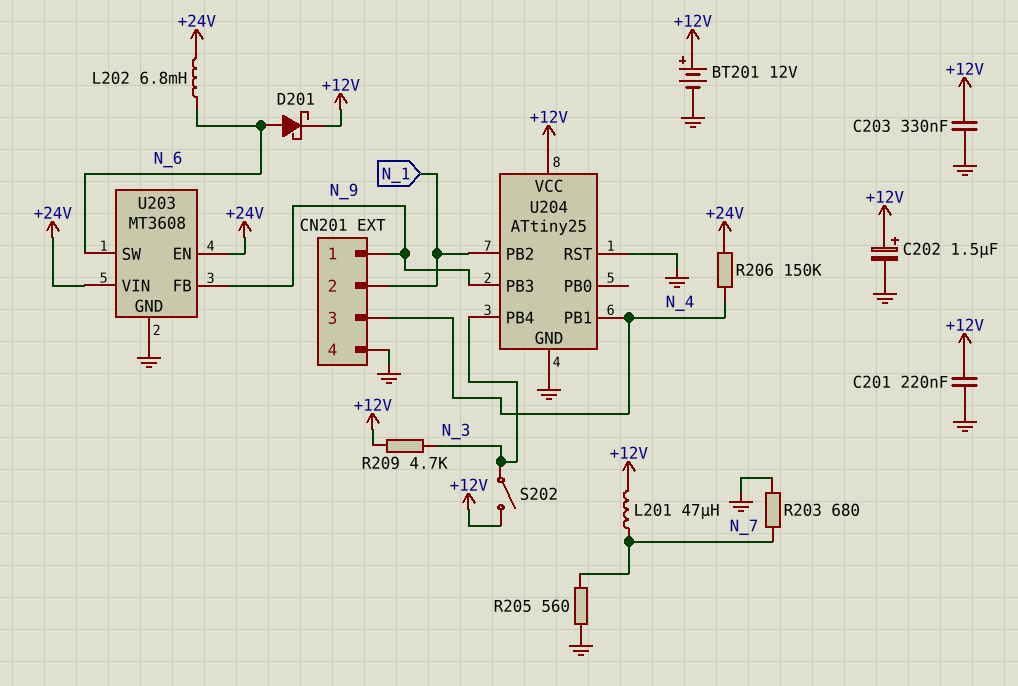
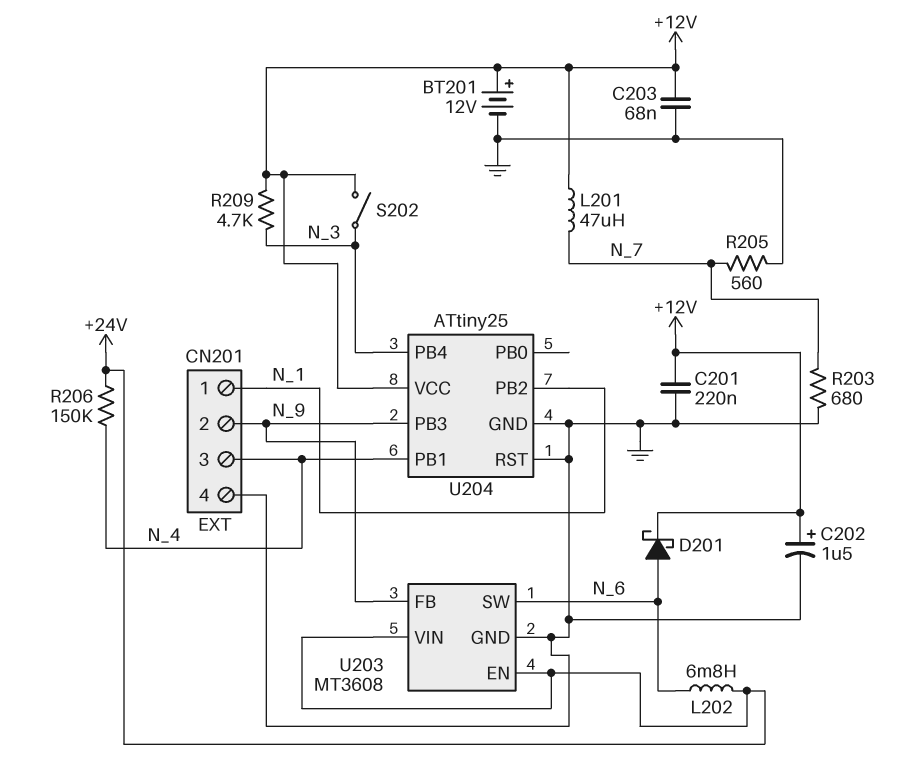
C203: 330nF (+12V, GND) -> 68nF (+12V, GND)
CN201 pin 1: N_9 -> N_1
CN201 pin 2: N_1 -> N_9

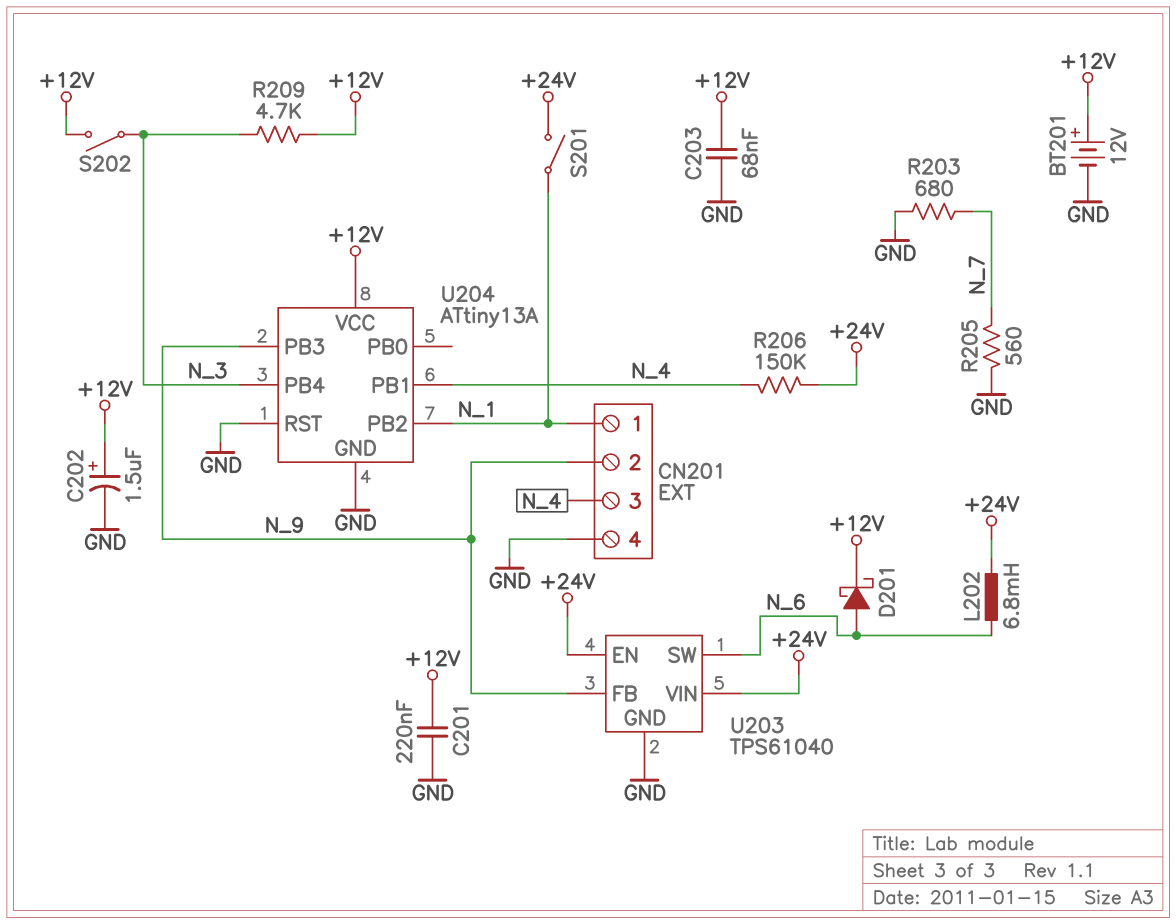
L201: 47uH (+12V, N_7) -> none
S201: none -> switch (+24V, N_1)
U203: MT3608 -> TPS61040
U204: ATtiny25 -> ATtiny13A

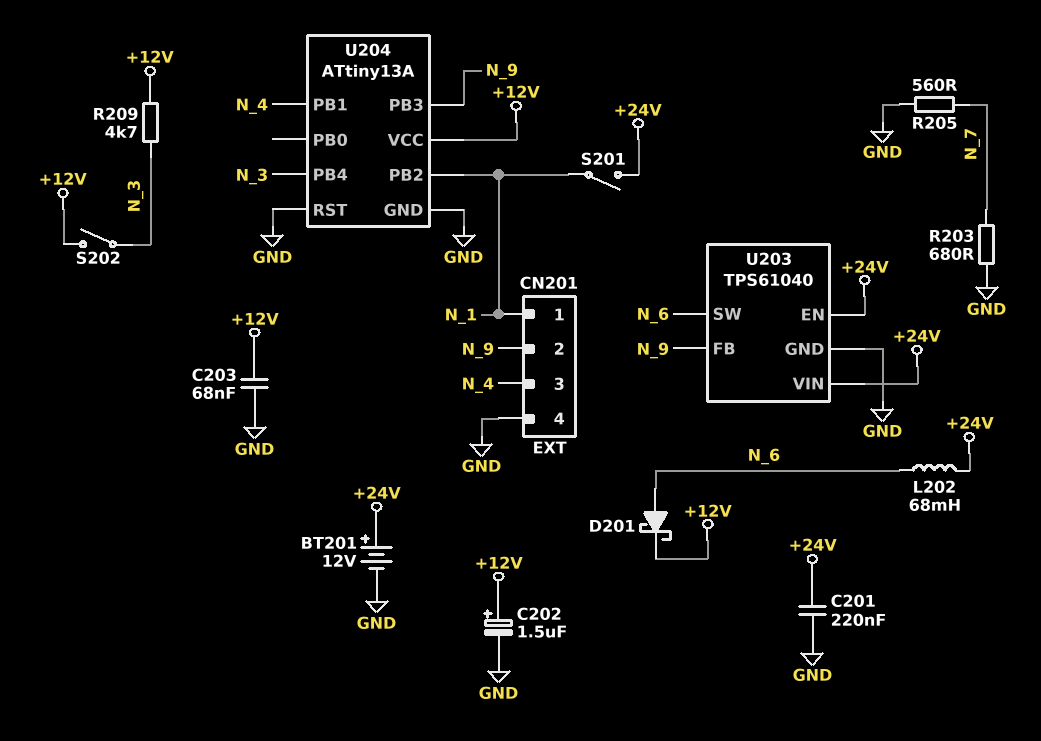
BT201: 12V (plus +12V, minus GND) -> 12V (plus +24V, minus GND)
C201: 220nF (+12V, GND) -> 220nF (+24V, GND)
L202: 6.8mH (+24V, N_6) -> 68mH (+24V, N_6)
R206: 150k (+24V, N_4) -> none

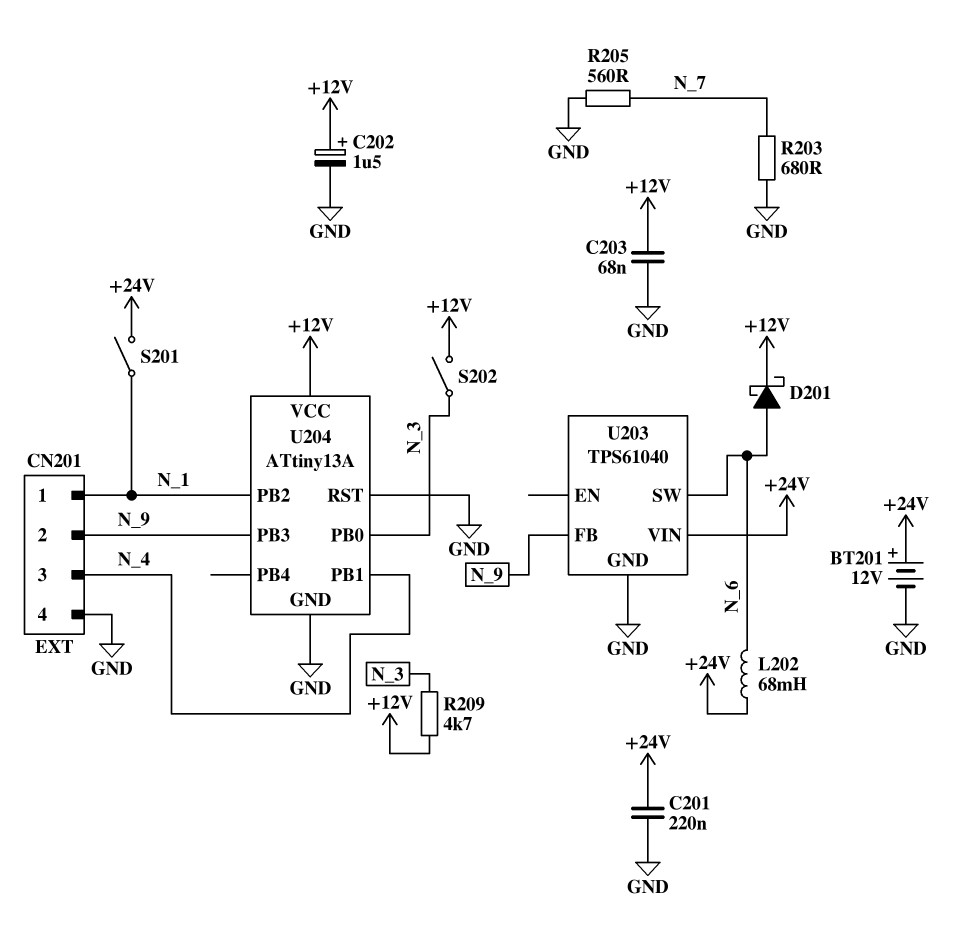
U203 pin EN: +24V -> none
U204 pin PB0: none -> N_3
U204 pin PB4: N_3 -> none

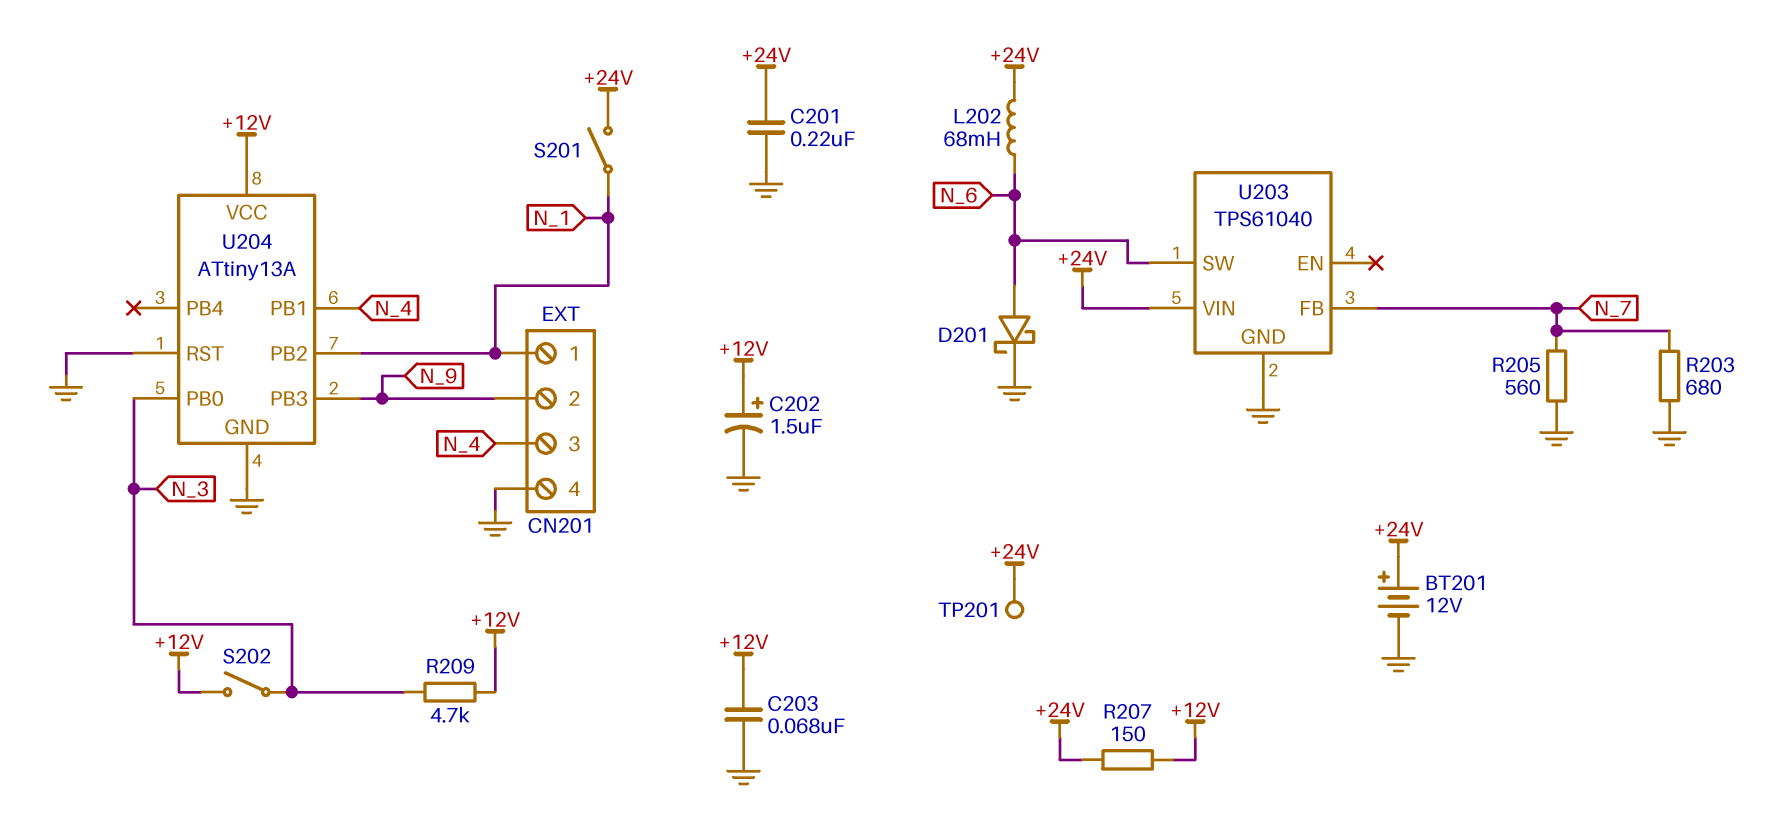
D201: schottky (A N_6, K +12V) -> schottky (A N_6, K GND)
R207: none -> 150 (+12V, +24V)
TP201: none -> test point (+24V)
U203 pin FB: N_9 -> N_7

